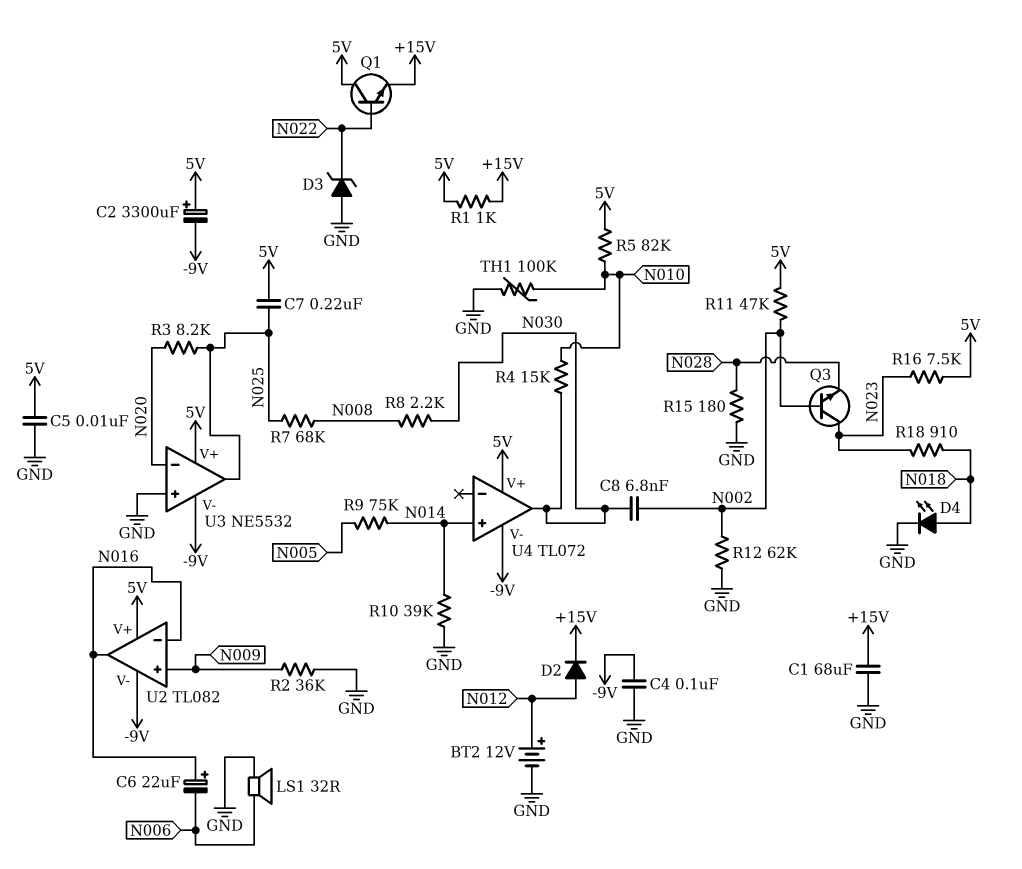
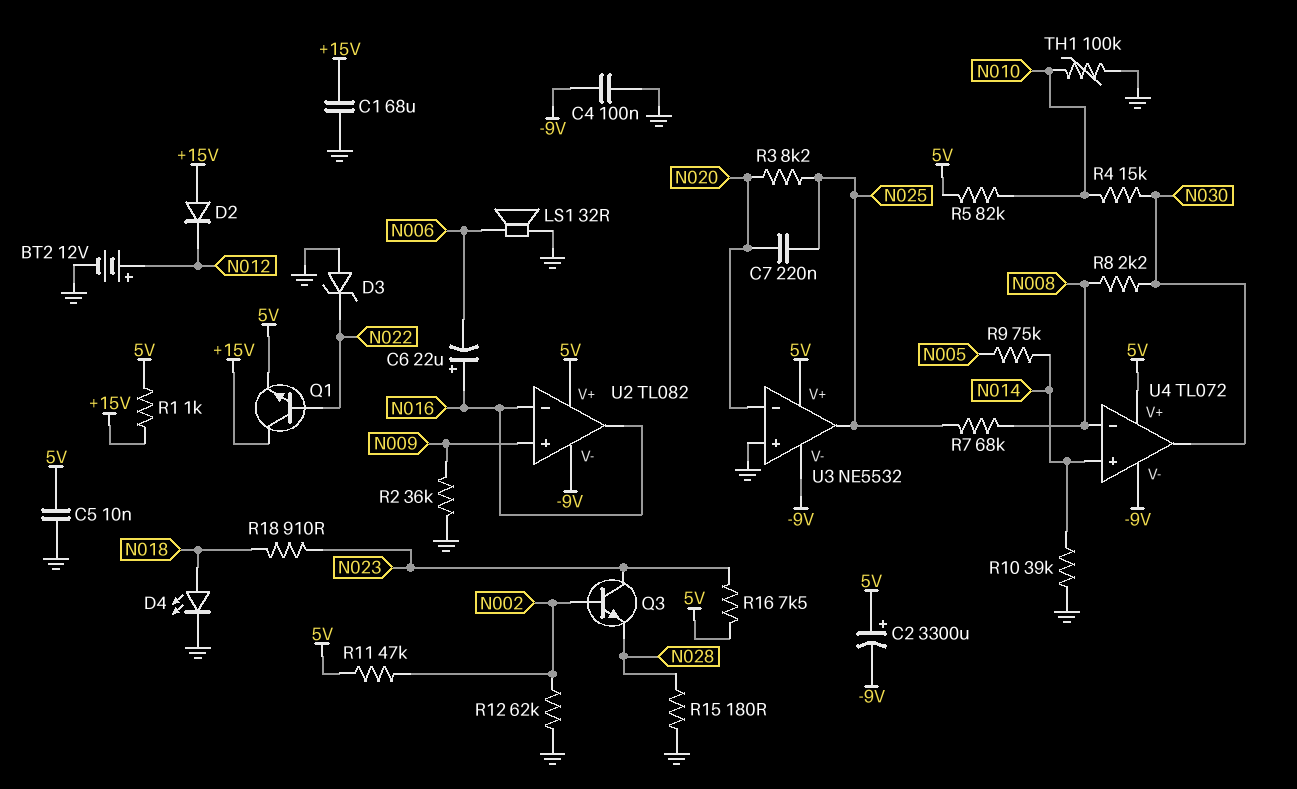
C7: 220nF (5V, N025) -> 220nF (N020, N025)
C8: 6.8nF (N002, N030) -> none
D2: diode (A N012, K +15V) -> diode (A +15V, K N012)
Q1: NPN (B N022, C 5V, E +15V) -> NPN (B N022, C +15V, E 5V)
U4 pin in-: none -> N008

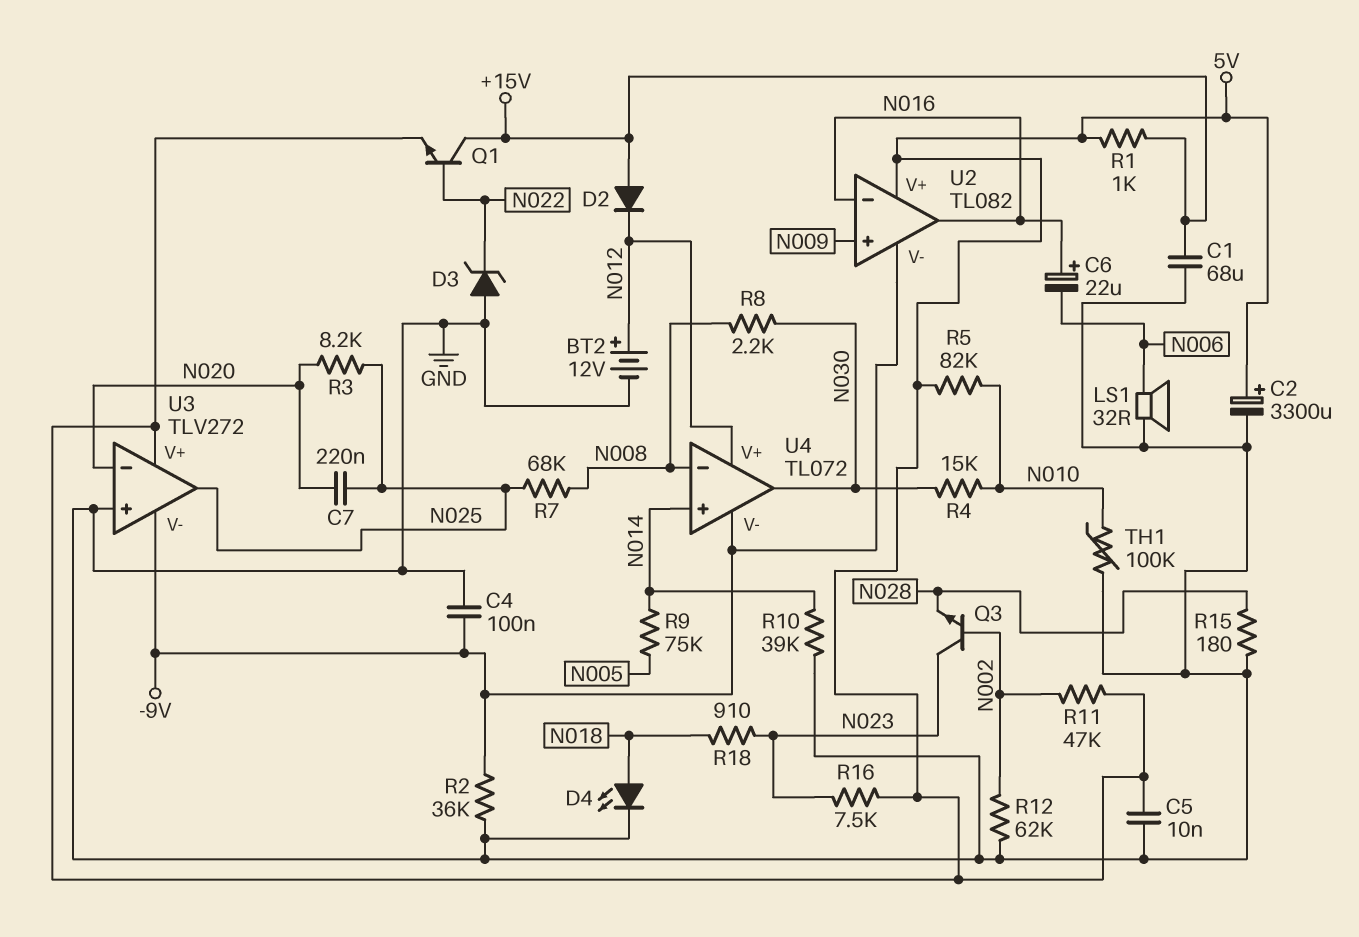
C2: 3300uF (plus 5V, minus -9V) -> 3300uF (plus 5V, minus GND)
R2: 36k (GND, N009) -> 36k (-9V, GND)
U3: NE5532 -> TLV272
U4 pin V+: 5V -> N012

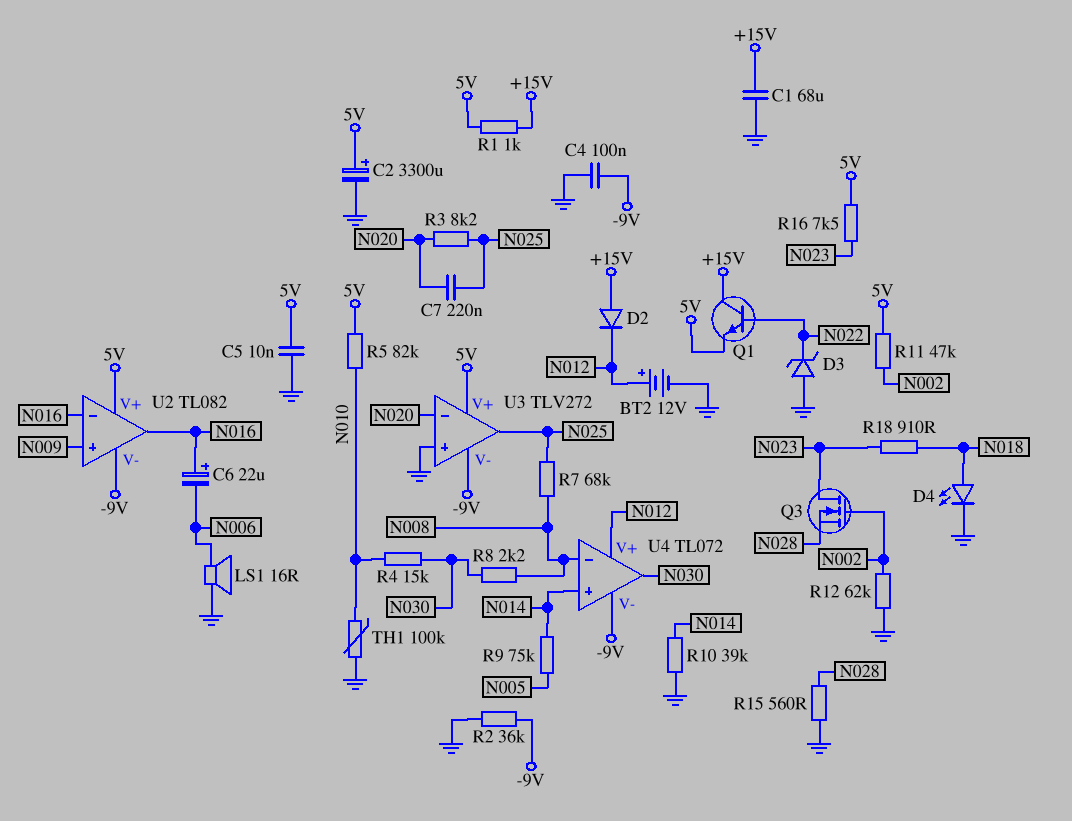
LS1: speaker 32R (GND, N006) -> speaker 16R (GND, N006)
Q3: NPN (B N002, C N023, E N028) -> NMOS (G N002, D N023, S N028)
R15: 180 (GND, N028) -> 560 (GND, N028)

